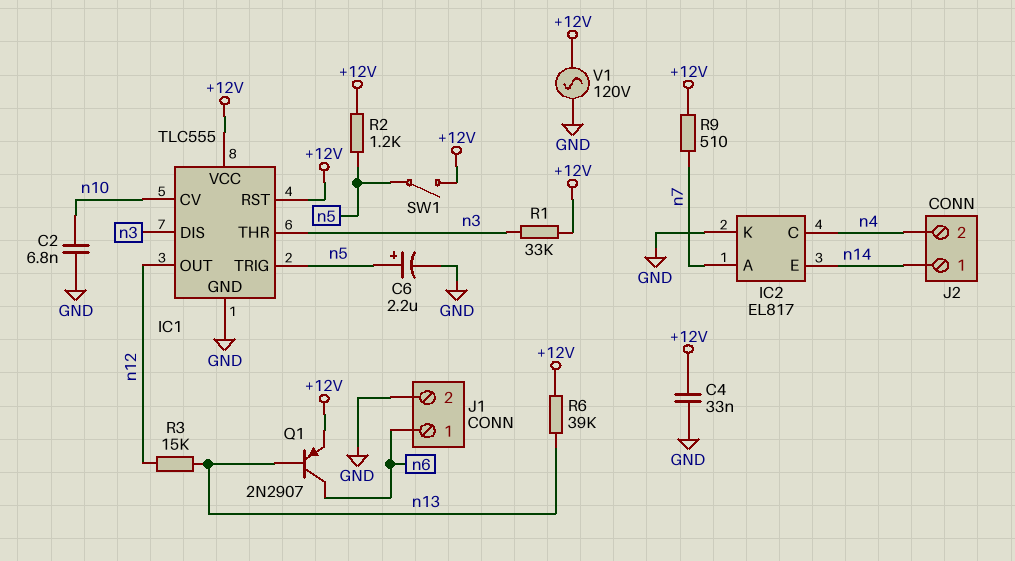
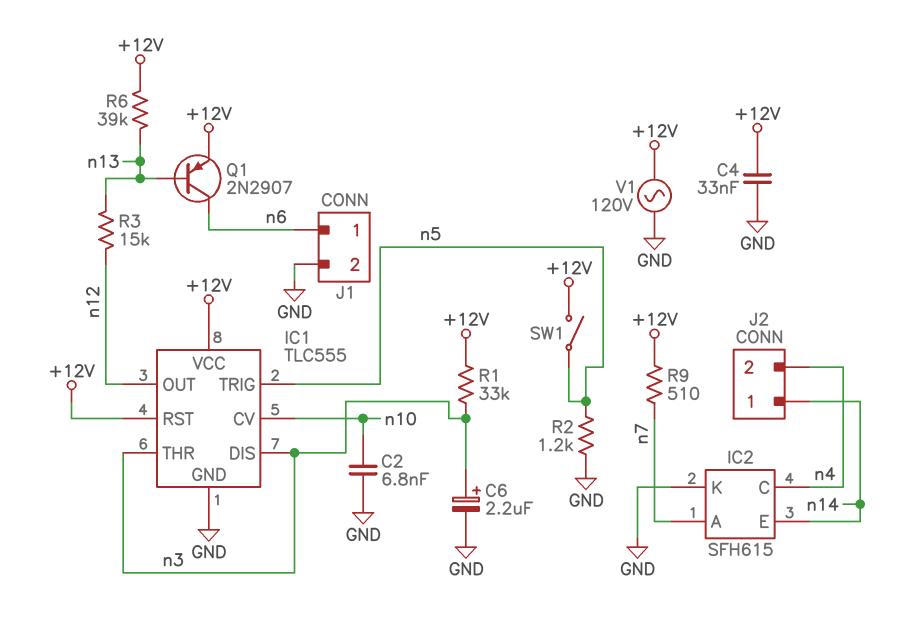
C6: 2.2uF (plus n5, minus GND) -> 2.2uF (plus n3, minus GND)
IC2: EL817 -> SFH615
R2: 1.2k (+12V, n5) -> 1.2k (GND, n5)

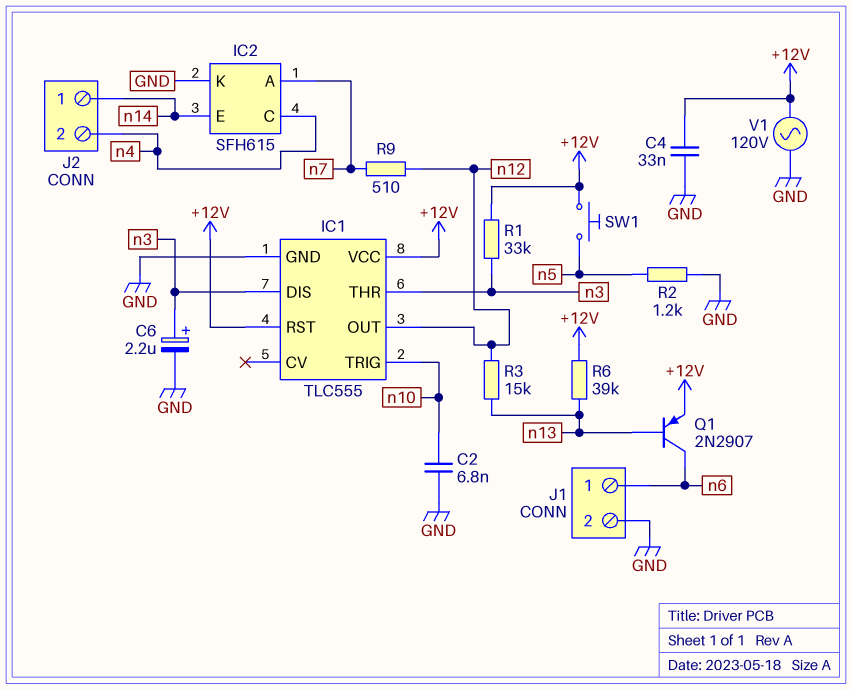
IC1 pin CV: n10 -> none
IC1 pin TRIG: n5 -> n10
R9: 510 (+12V, n7) -> 510 (n7, n12)
SW1: switch (+12V, n5) -> button (+12V, n5)

